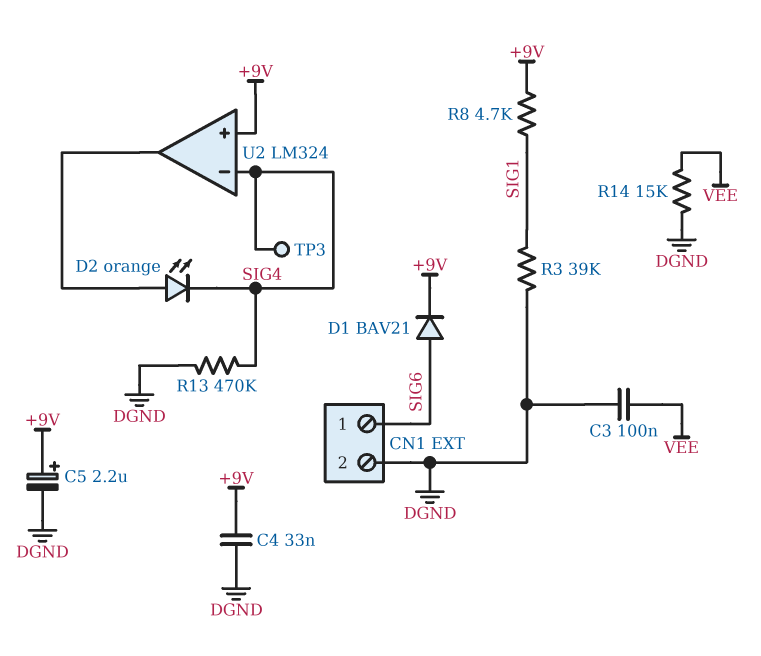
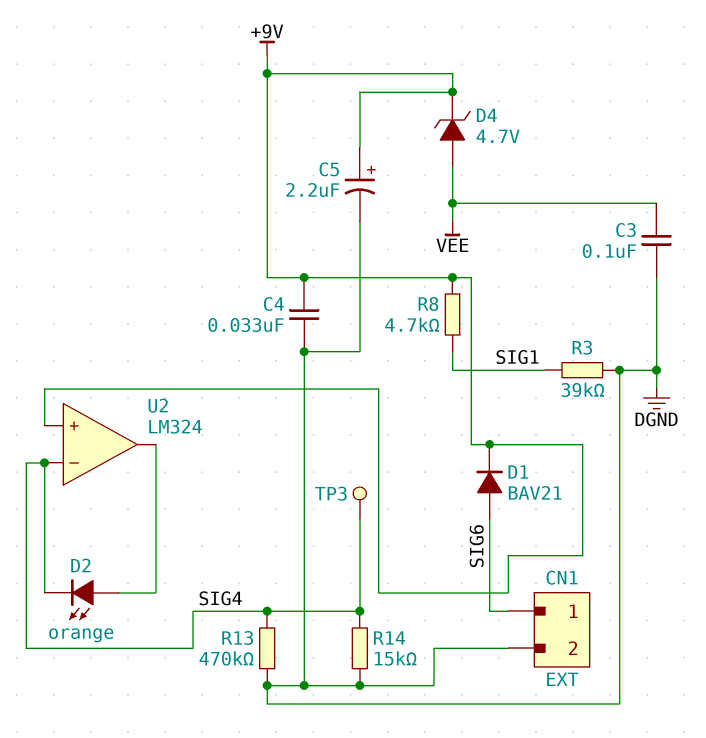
D4: none -> zener 4.7V (A VEE, K +9V)
R14: 15k (DGND, VEE) -> 15k (DGND, SIG4)

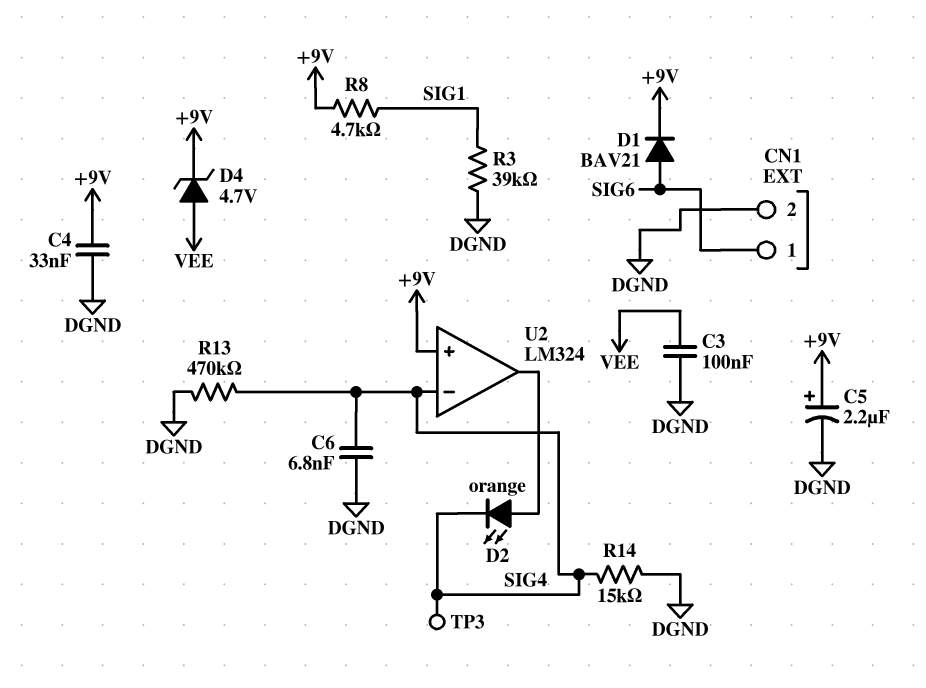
C6: none -> 6.8nF (DGND, SIG4)

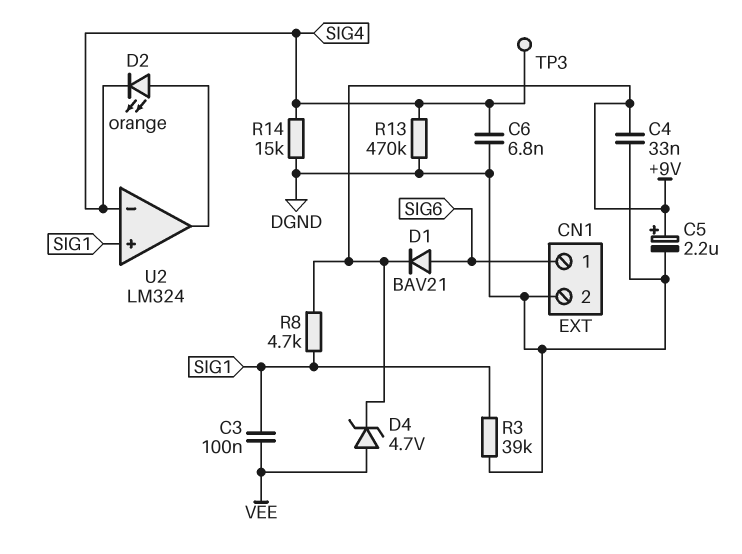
C3: 100nF (DGND, VEE) -> 100nF (SIG1, VEE)
U2 pin in+: +9V -> SIG1

